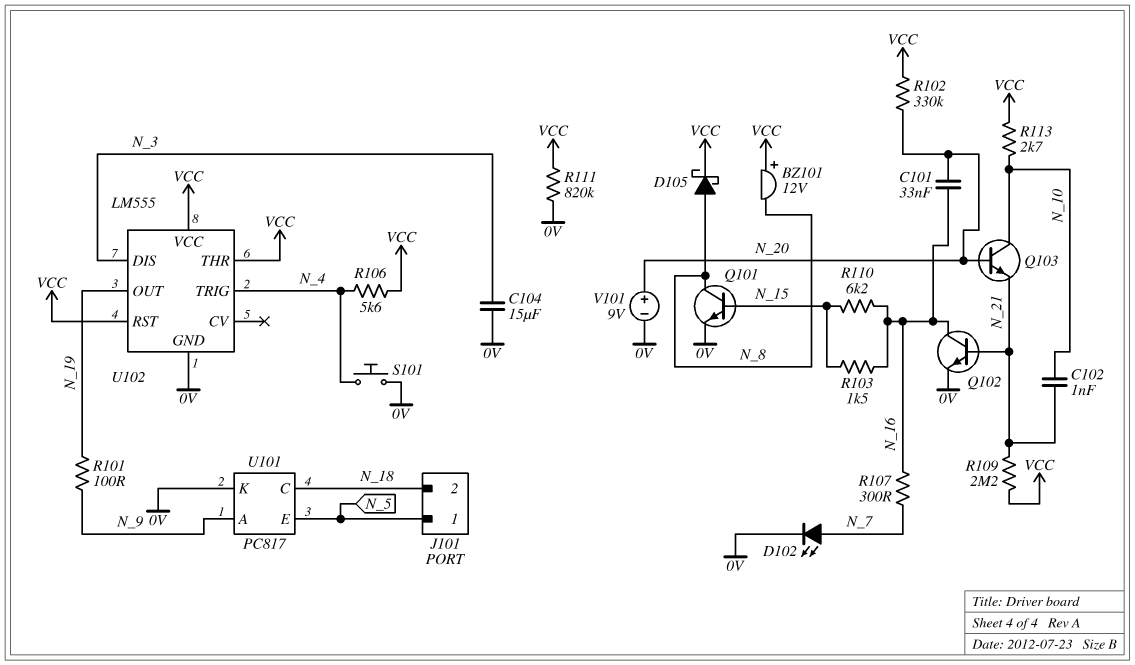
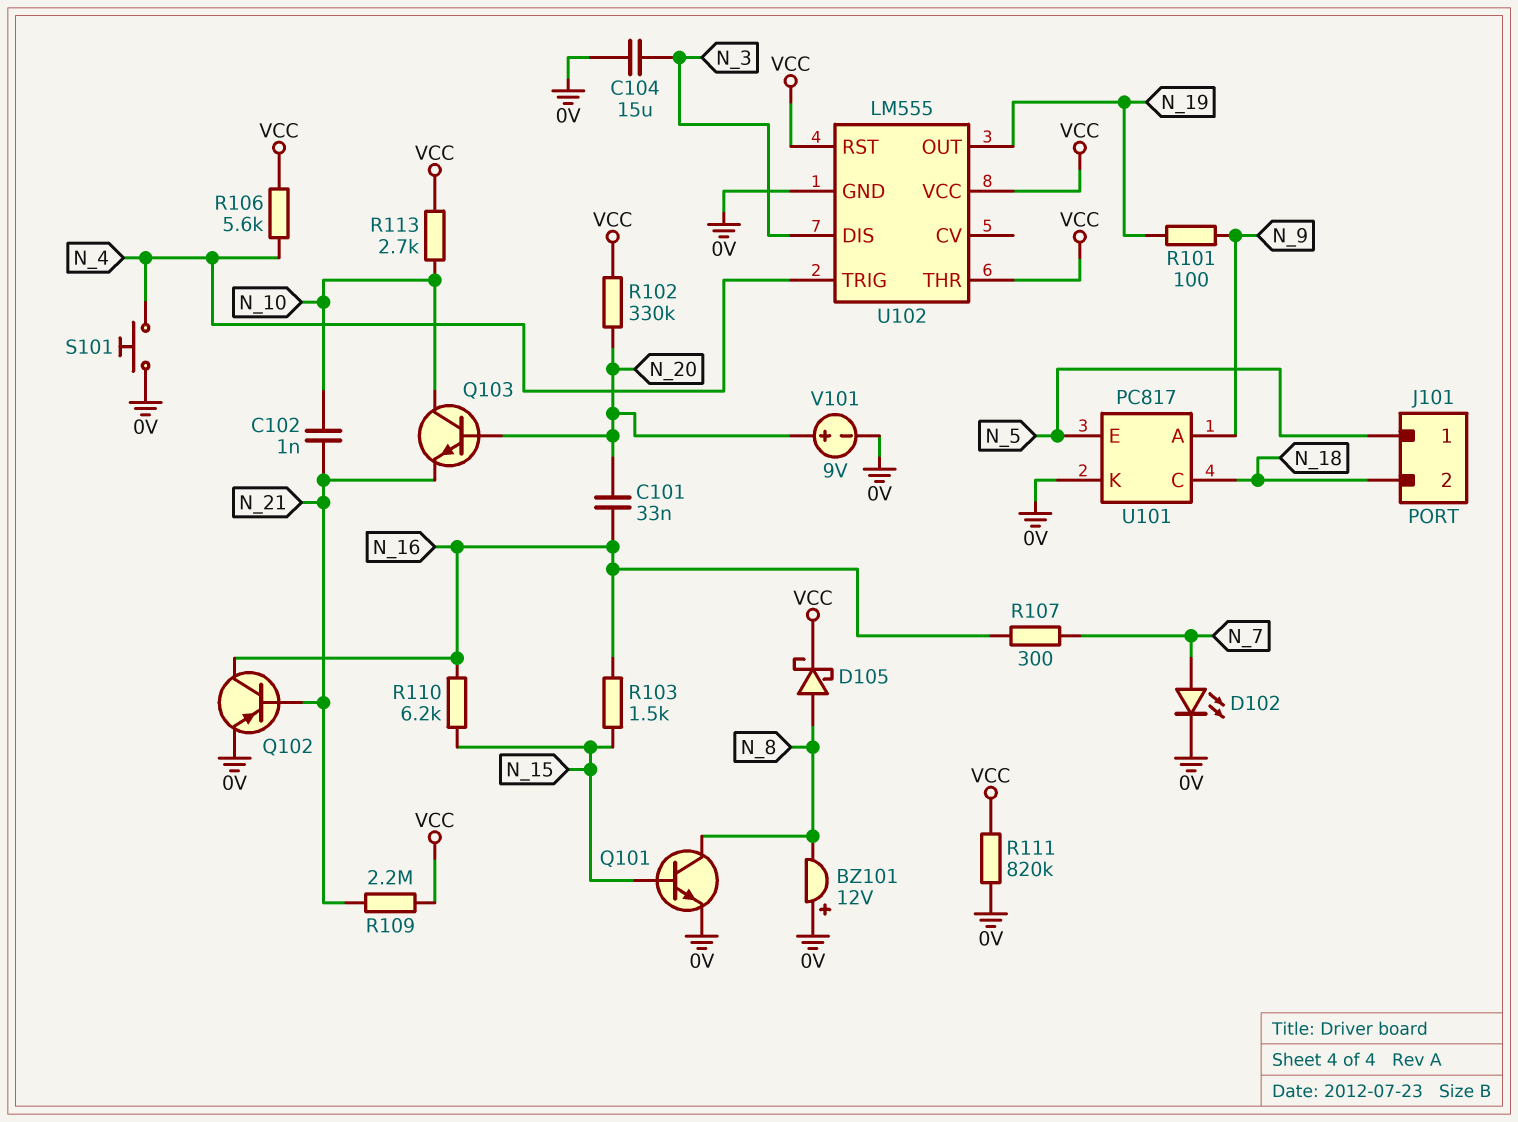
BZ101: buzzer 12V (plus VCC, minus N_8) -> buzzer 12V (plus 0V, minus N_8)
Q102: NPN (B N_21, C N_16, E 0V) -> PNP (B N_21, C N_16, E 0V)

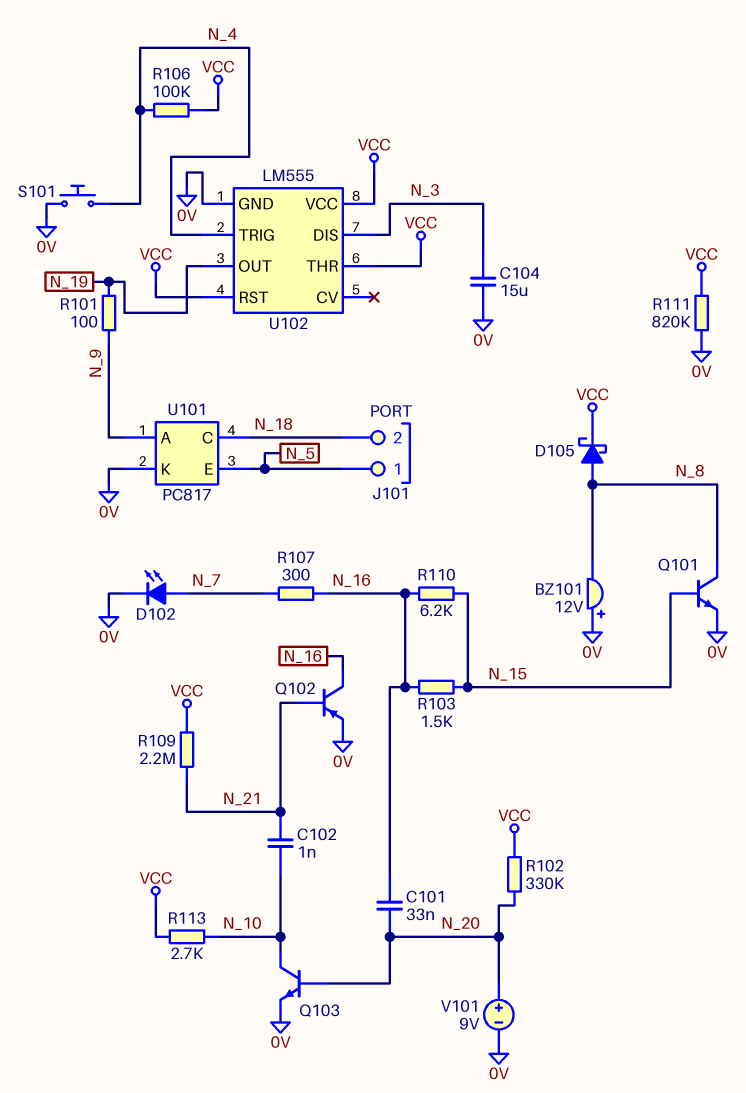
Q103: NPN (B N_20, C N_10, E N_21) -> NPN (B N_20, C N_10, E 0V)
R106: 5.6k (N_4, VCC) -> 100k (N_4, VCC)

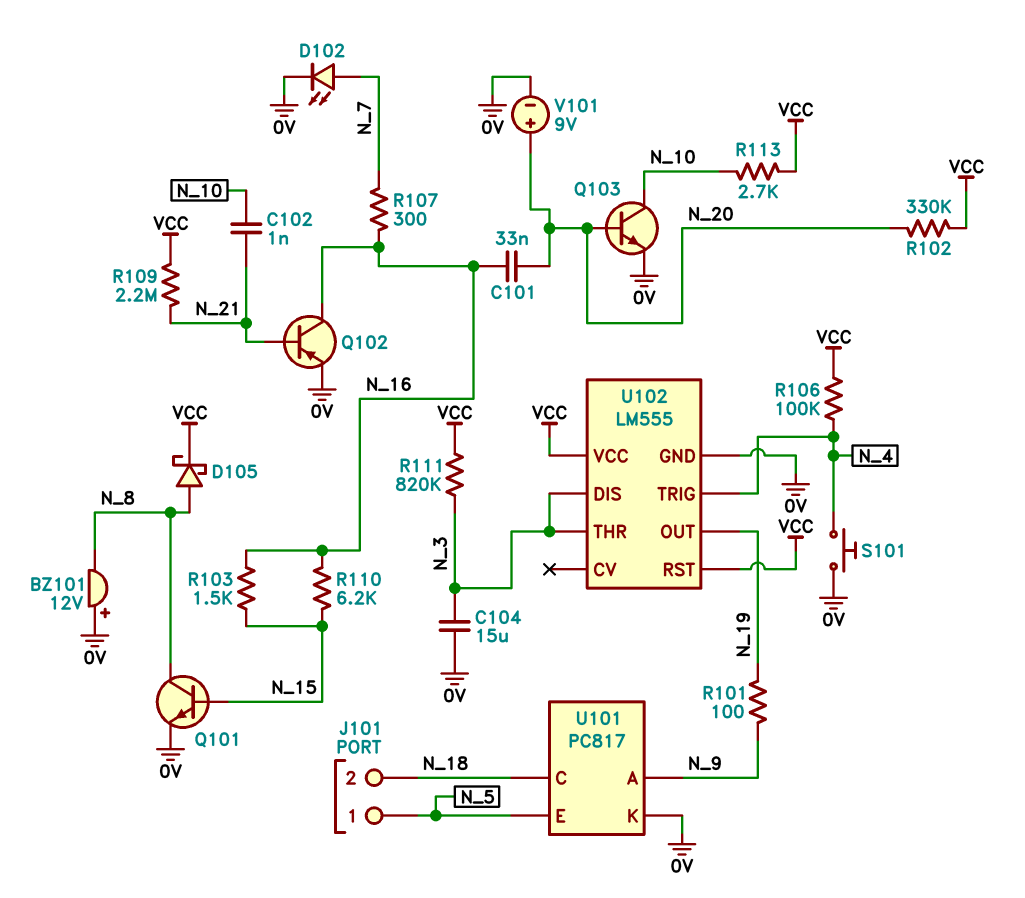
R111: 820k (0V, VCC) -> 820k (N_3, VCC)
U102 pin THR: VCC -> N_3

